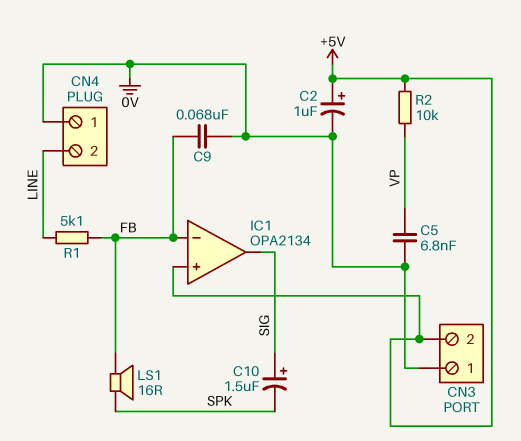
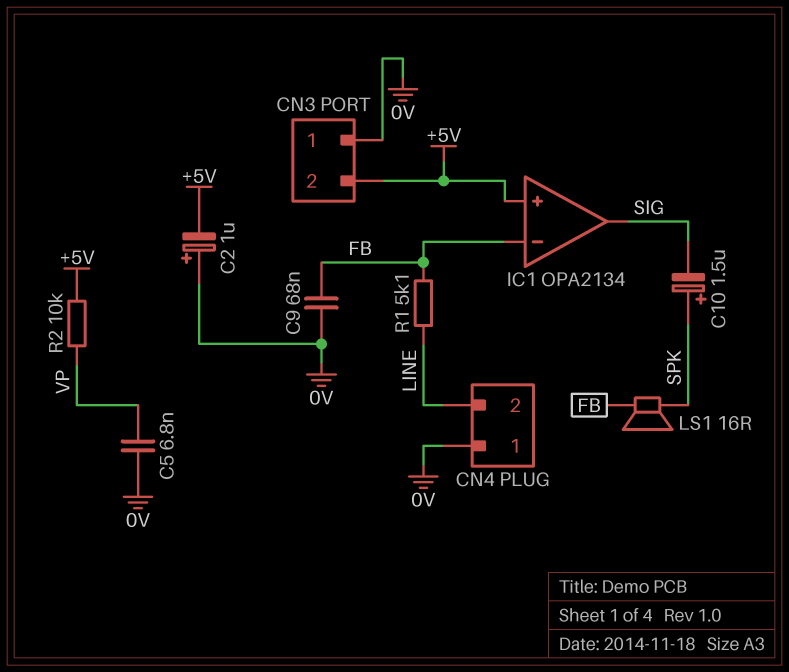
C2: 1uF (plus +5V, minus 0V) -> 1uF (plus 0V, minus +5V)
C10: 1.5uF (plus SIG, minus SPK) -> 1.5uF (plus SPK, minus SIG)

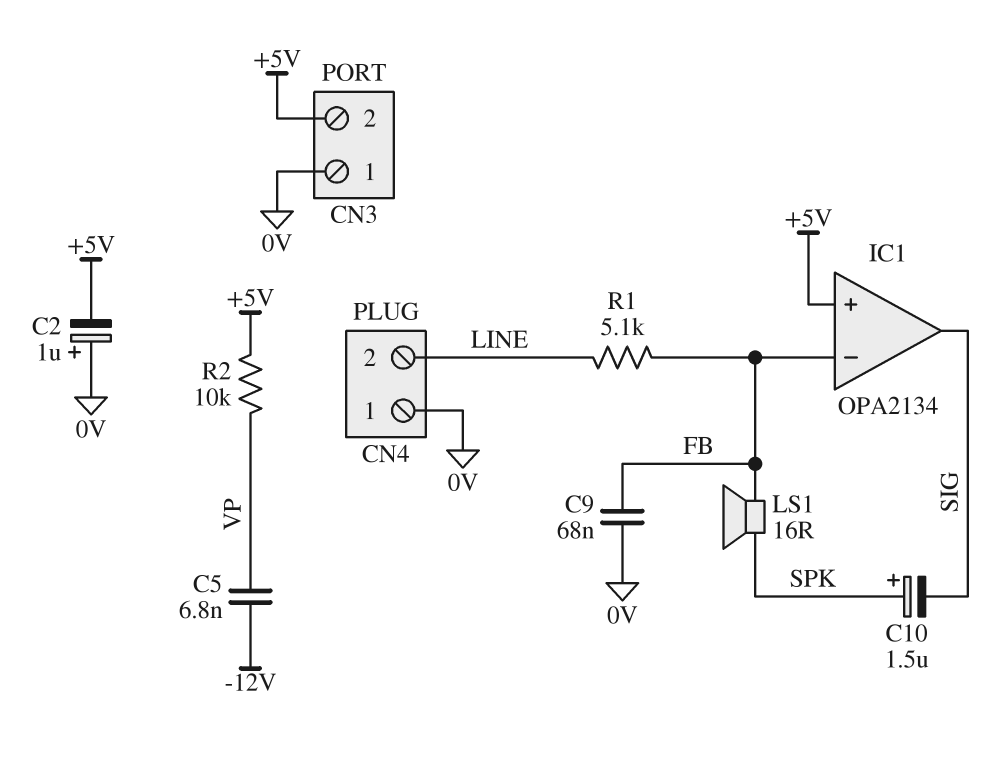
C5: 6.8nF (0V, VP) -> 6.8nF (-12V, VP)

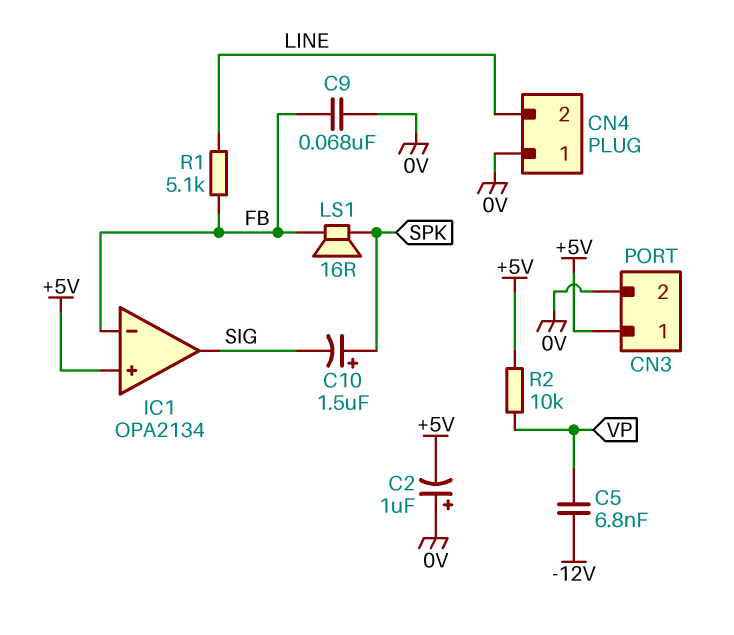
CN3 pin 1: 0V -> +5V
CN3 pin 2: +5V -> 0V

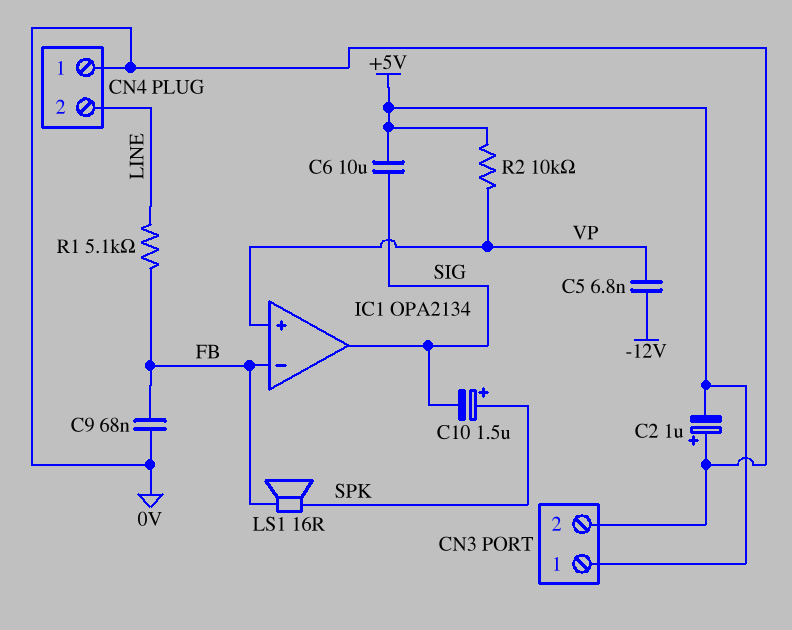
C6: none -> 10uF (+5V, SIG)
IC1 pin in+: +5V -> VP

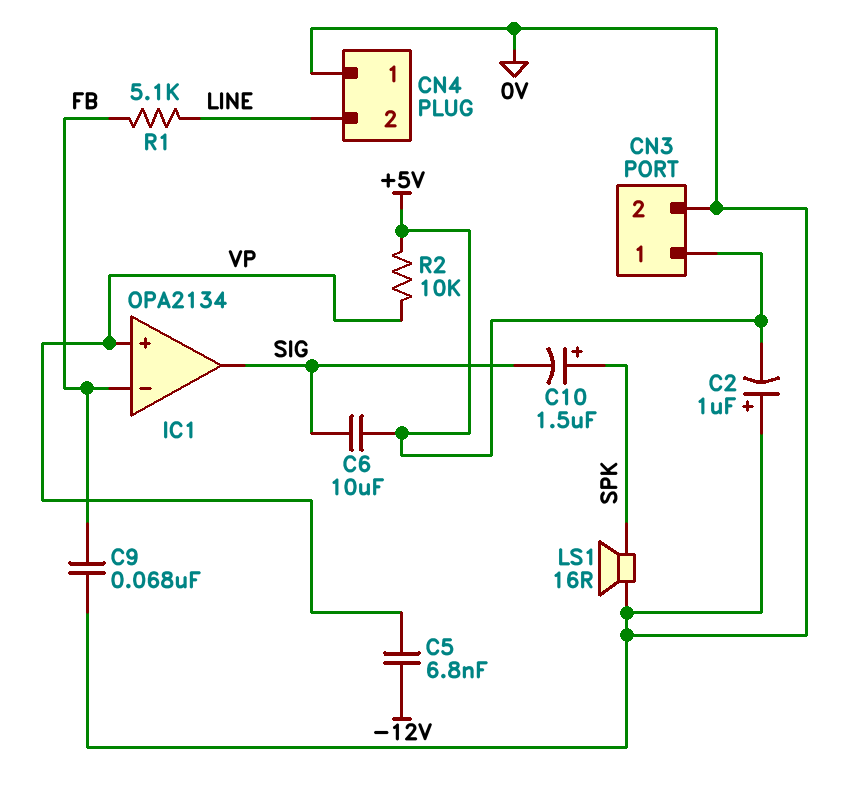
LS1: speaker 16R (FB, SPK) -> speaker 16R (0V, SPK)

